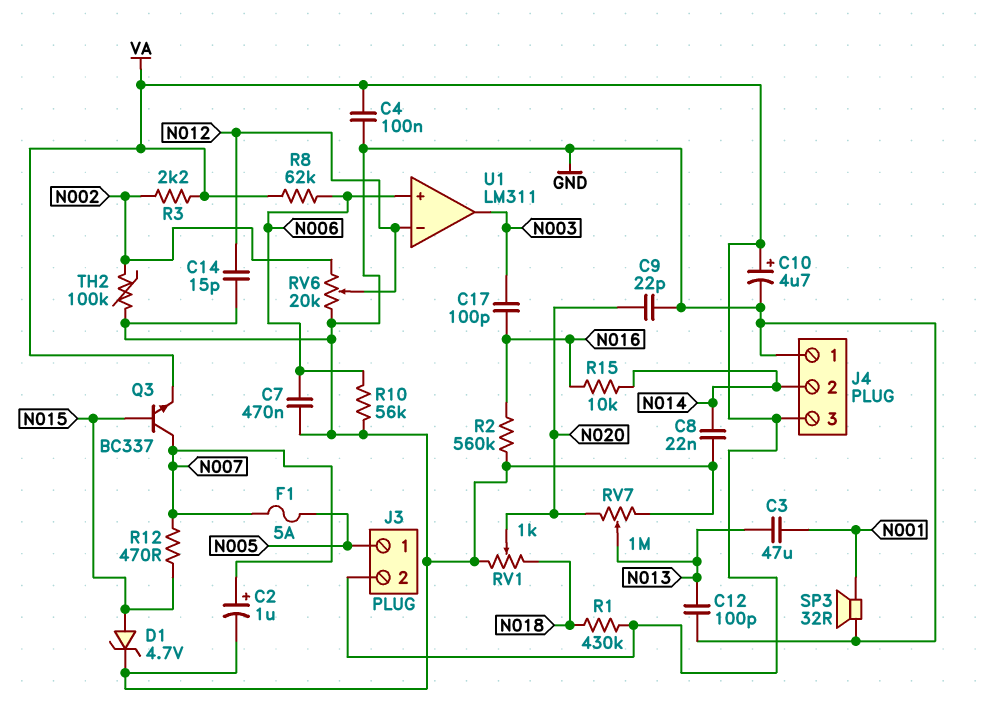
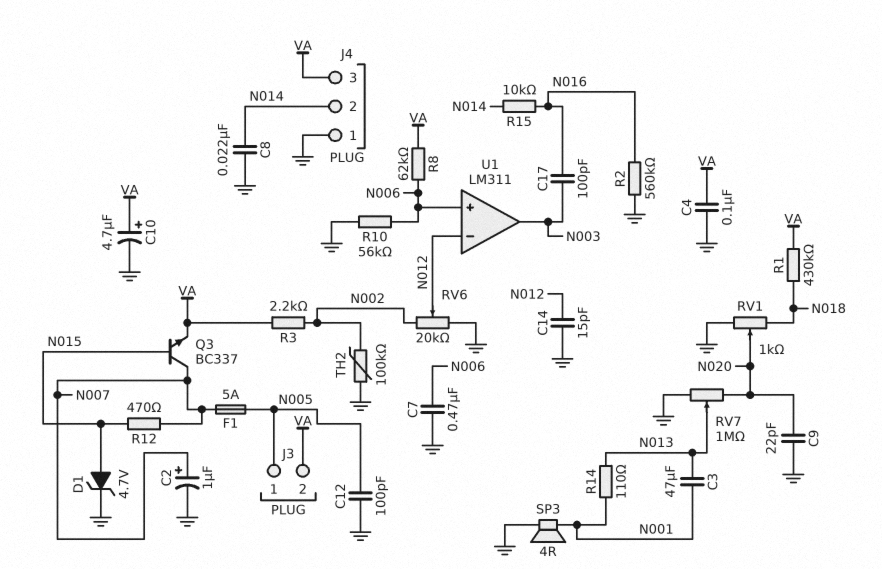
C12: 100pF (GND, N013) -> 100pF (GND, N005)
R14: none -> 110 (N001, N013)
SP3: speaker 32R (GND, N001) -> speaker 4R (GND, N001)

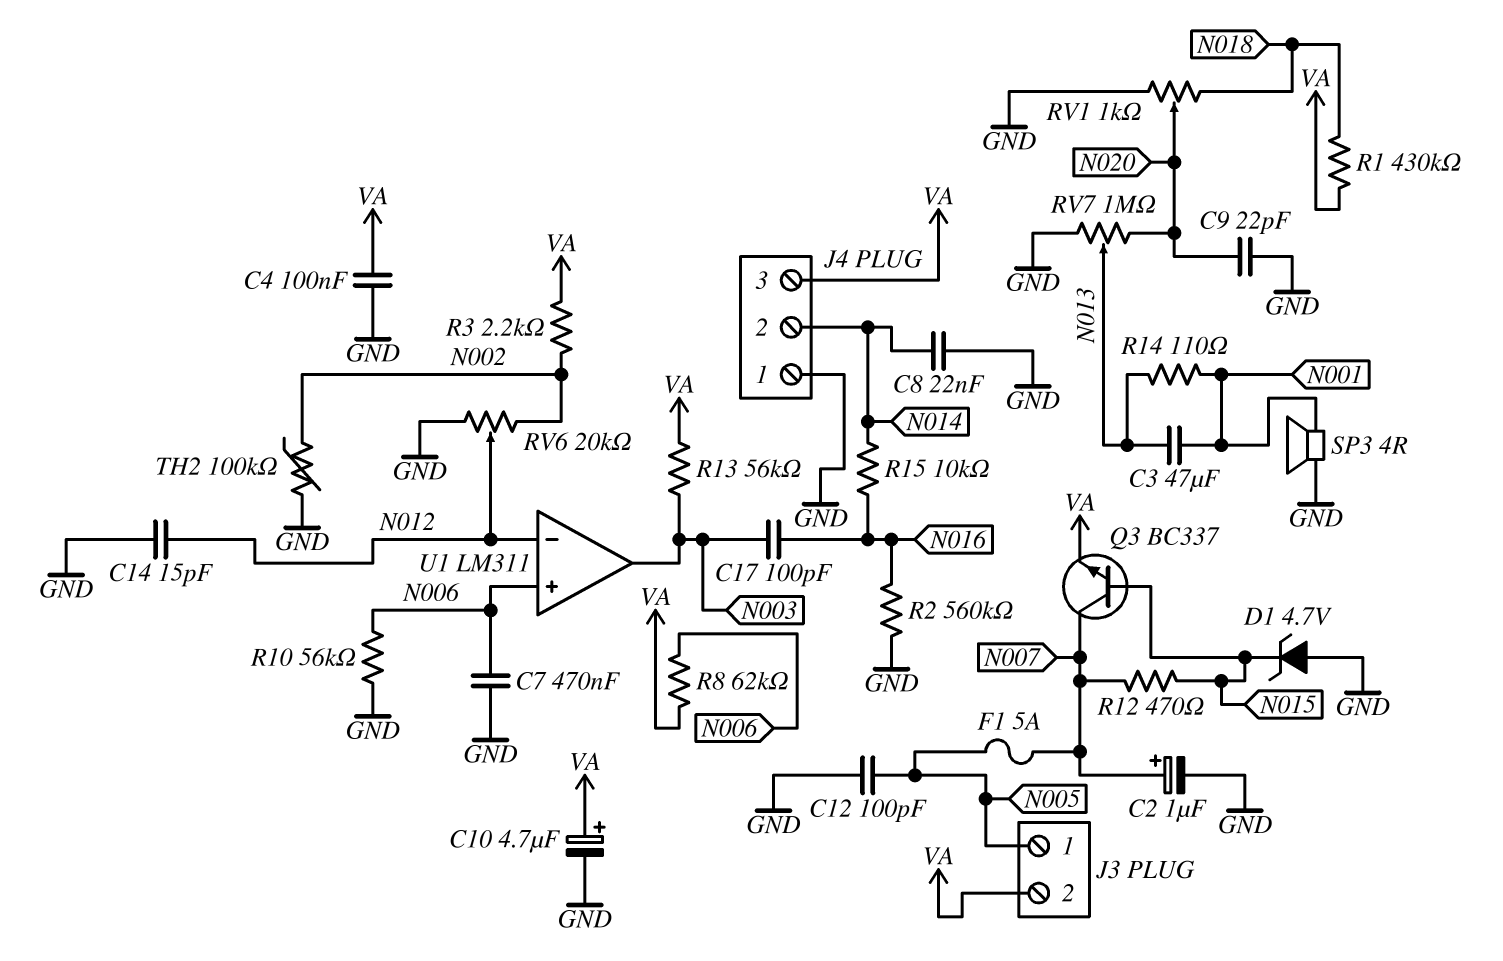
D1: zener 4.7V (A N015, K GND) -> zener 4.7V (A GND, K N015)
R13: none -> 56k (N003, VA)

